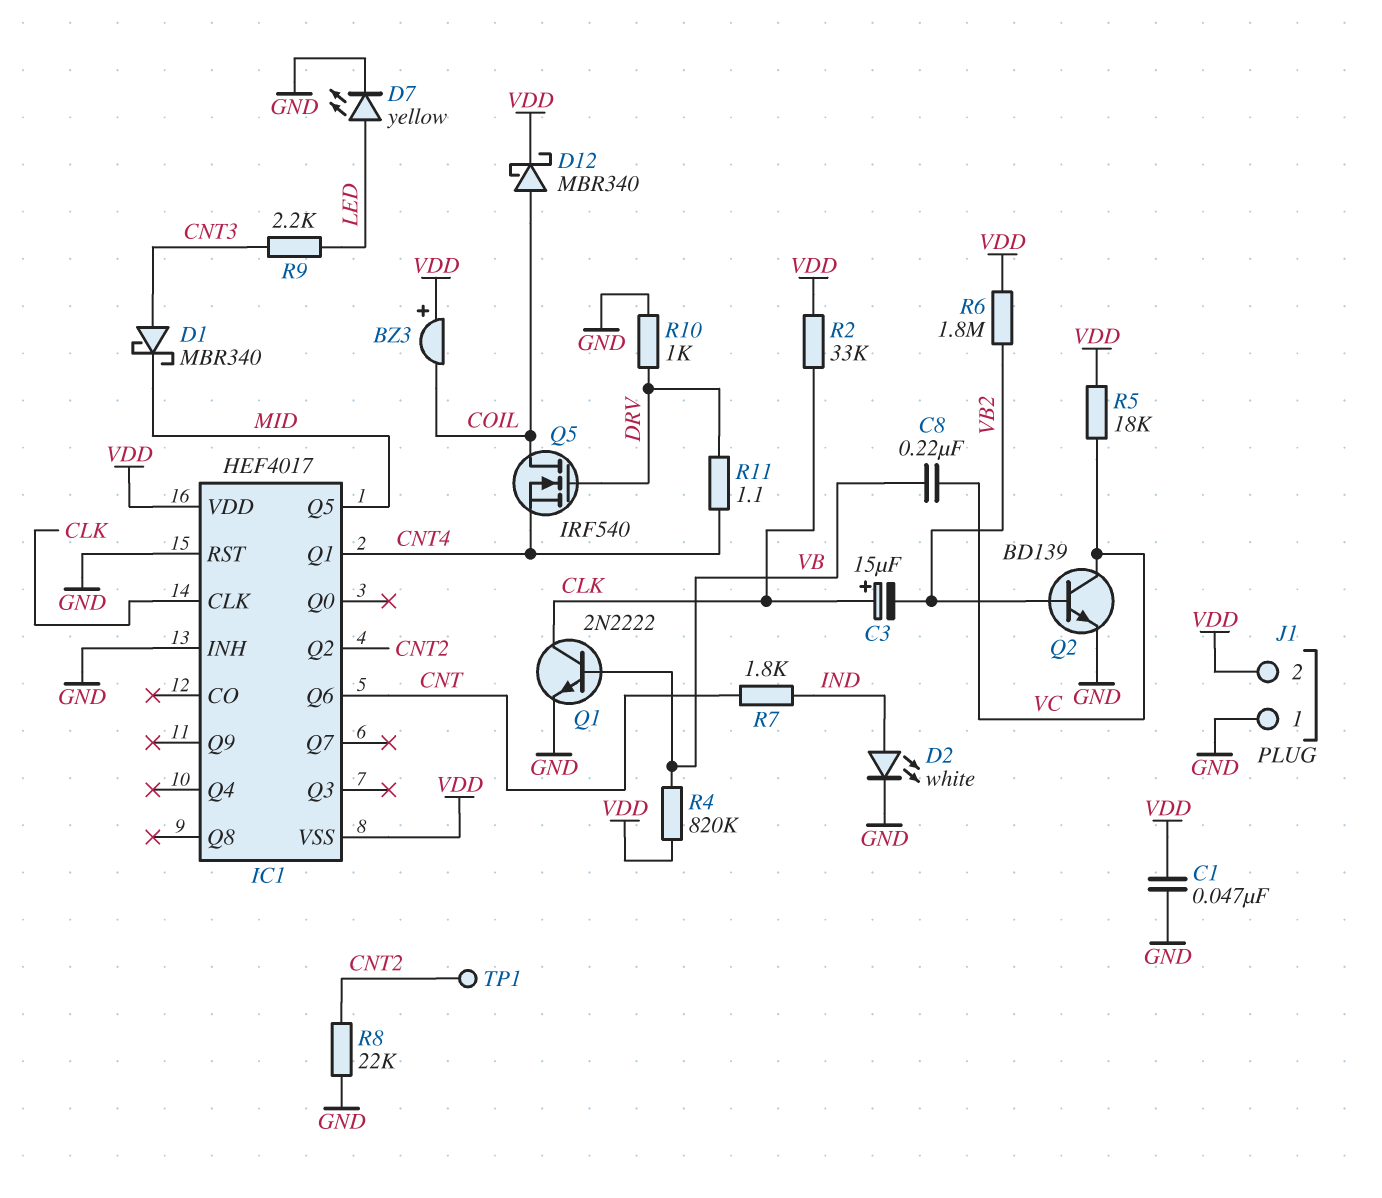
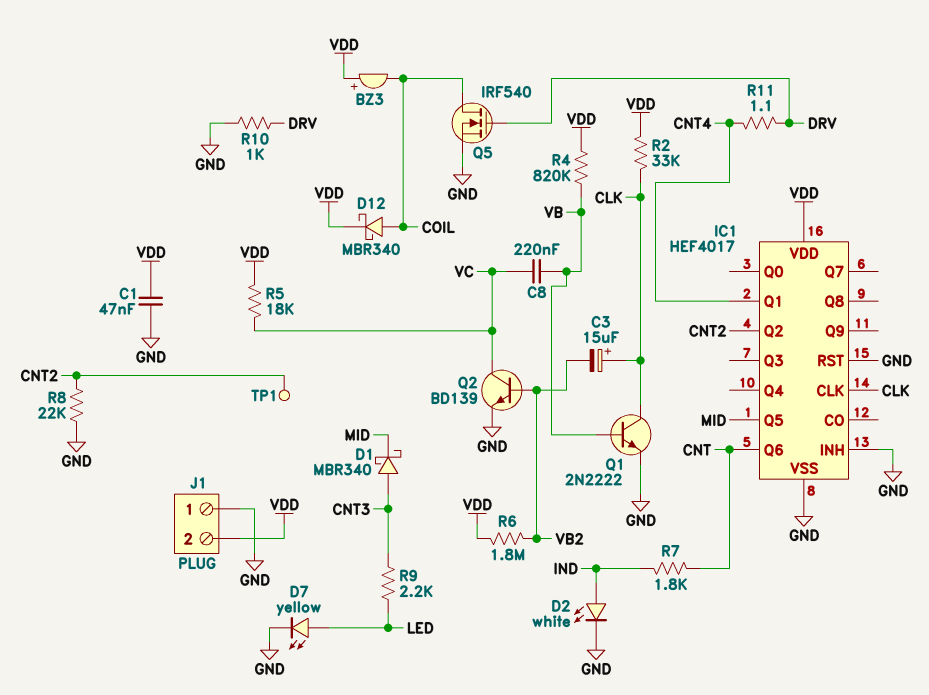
IC1 pin VSS: VDD -> GND
Q5: NMOS IRF540 (G DRV, D COIL, S CNT4) -> NMOS IRF540 (G DRV, D COIL, S GND)

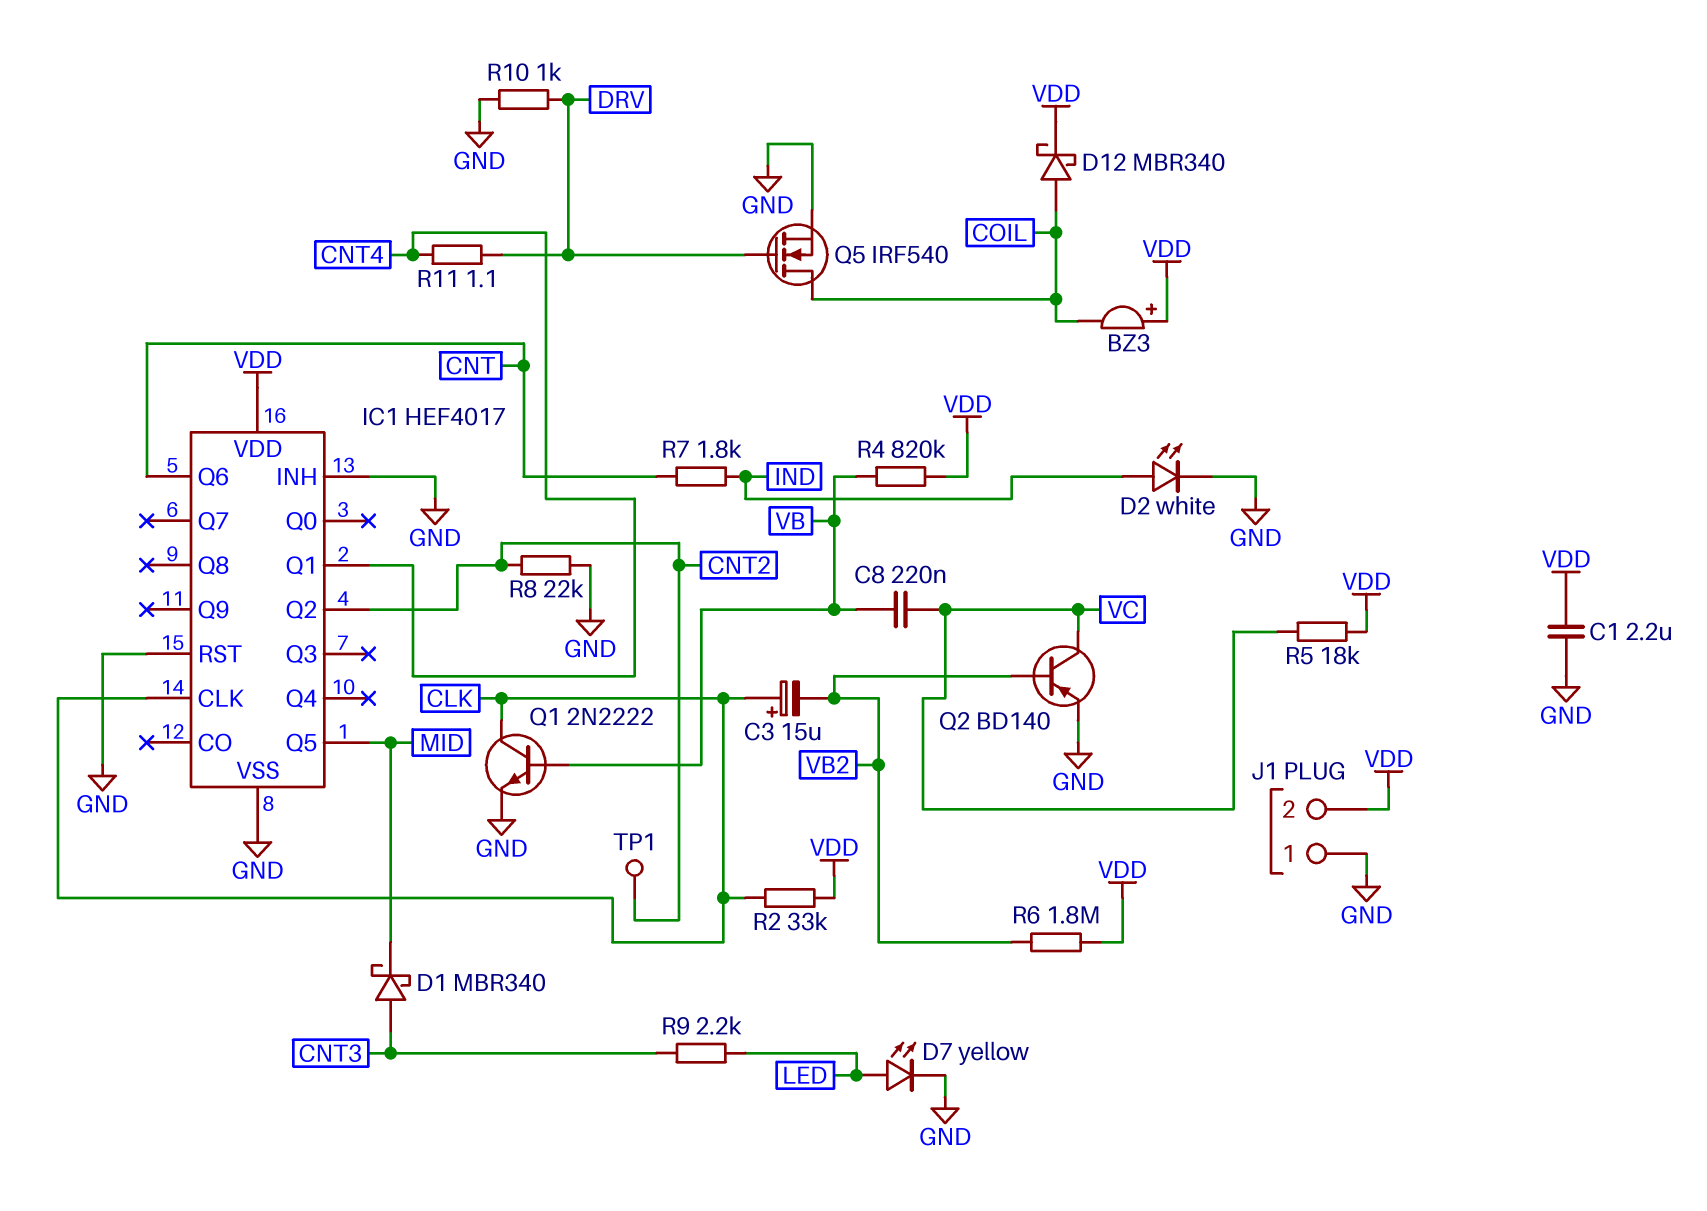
C1: 47nF (GND, VDD) -> 2.2uF (GND, VDD)
Q2: NPN BD139 (B VB2, C VC, E GND) -> PNP BD140 (B VB2, C VC, E GND)

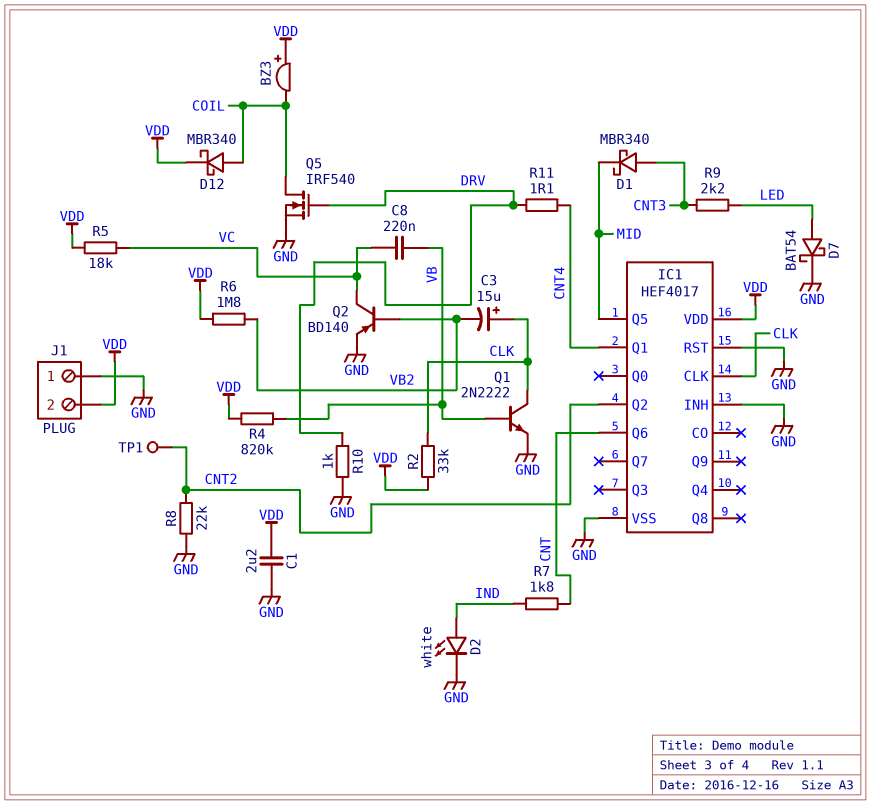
D7: LED yellow (A LED, K GND) -> schottky BAT54 (A LED, K GND)

